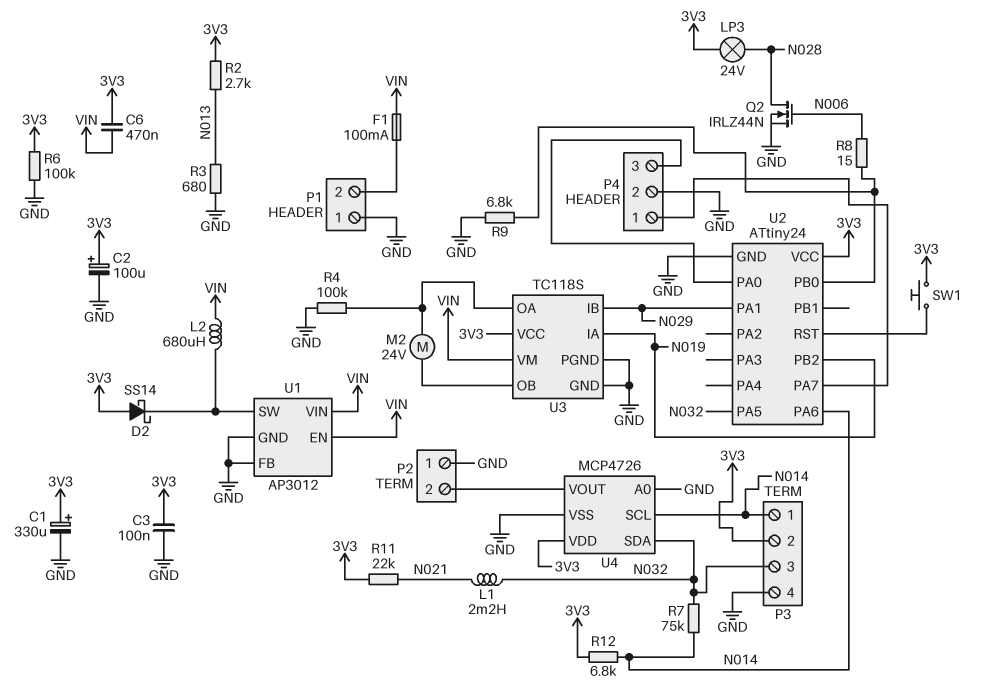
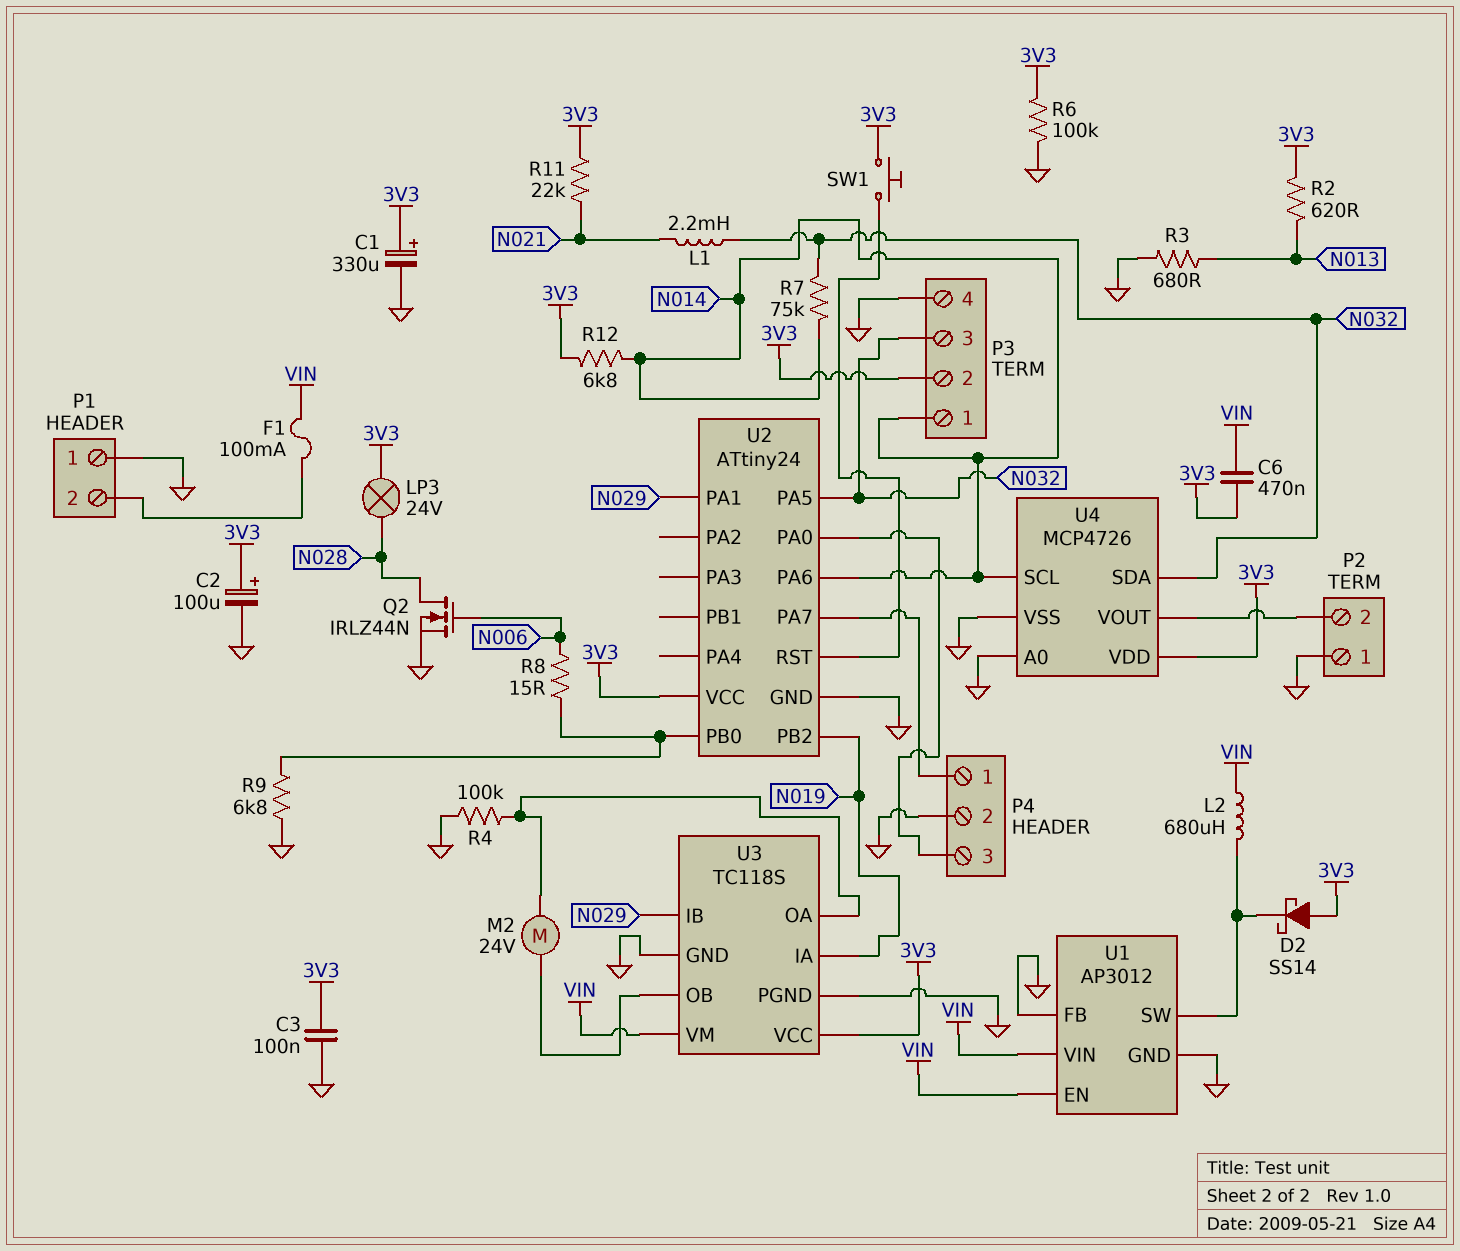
R2: 2.7k (3V3, N013) -> 620 (3V3, N013)

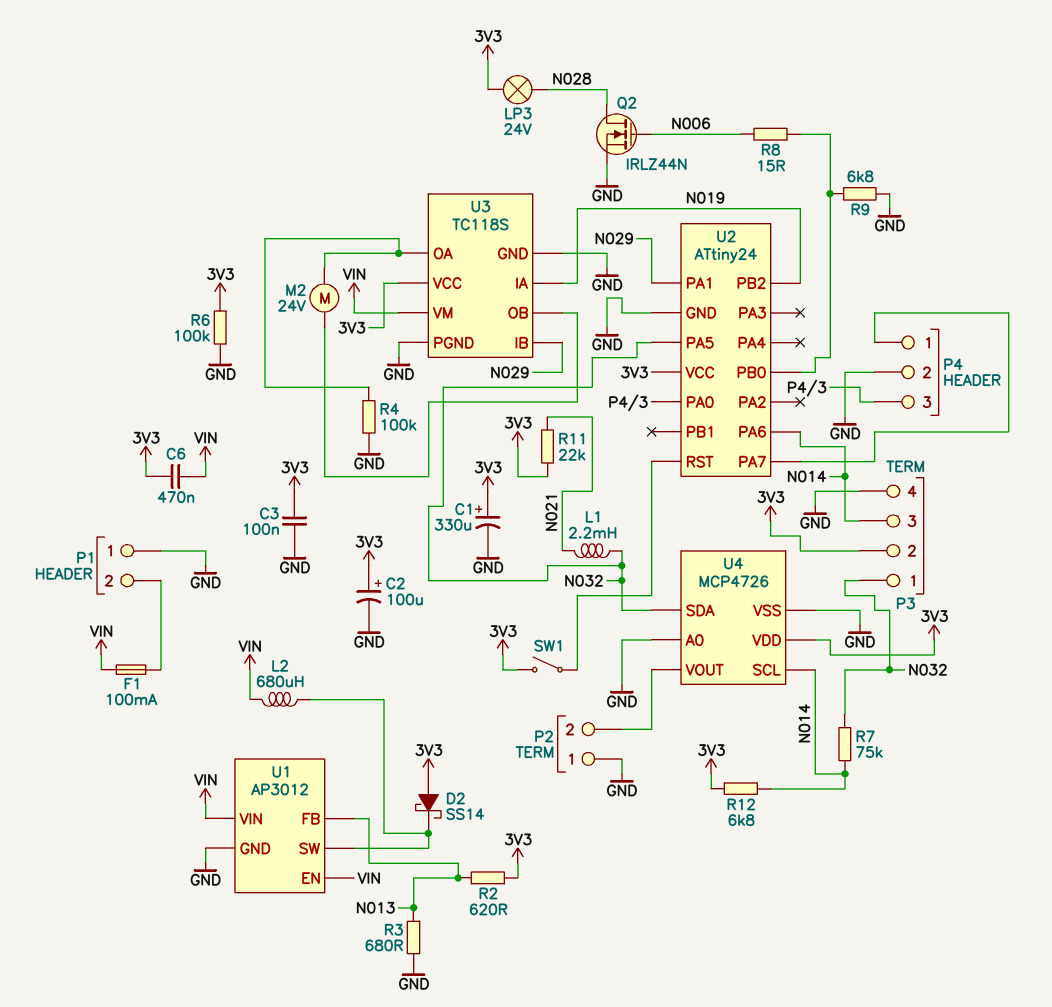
P3 pin 1: N014 -> N032
P3 pin 3: N032 -> N014
SW1: button (3V3, U2/RST) -> switch (3V3, U2/RST)
U1 pin FB: GND -> N013

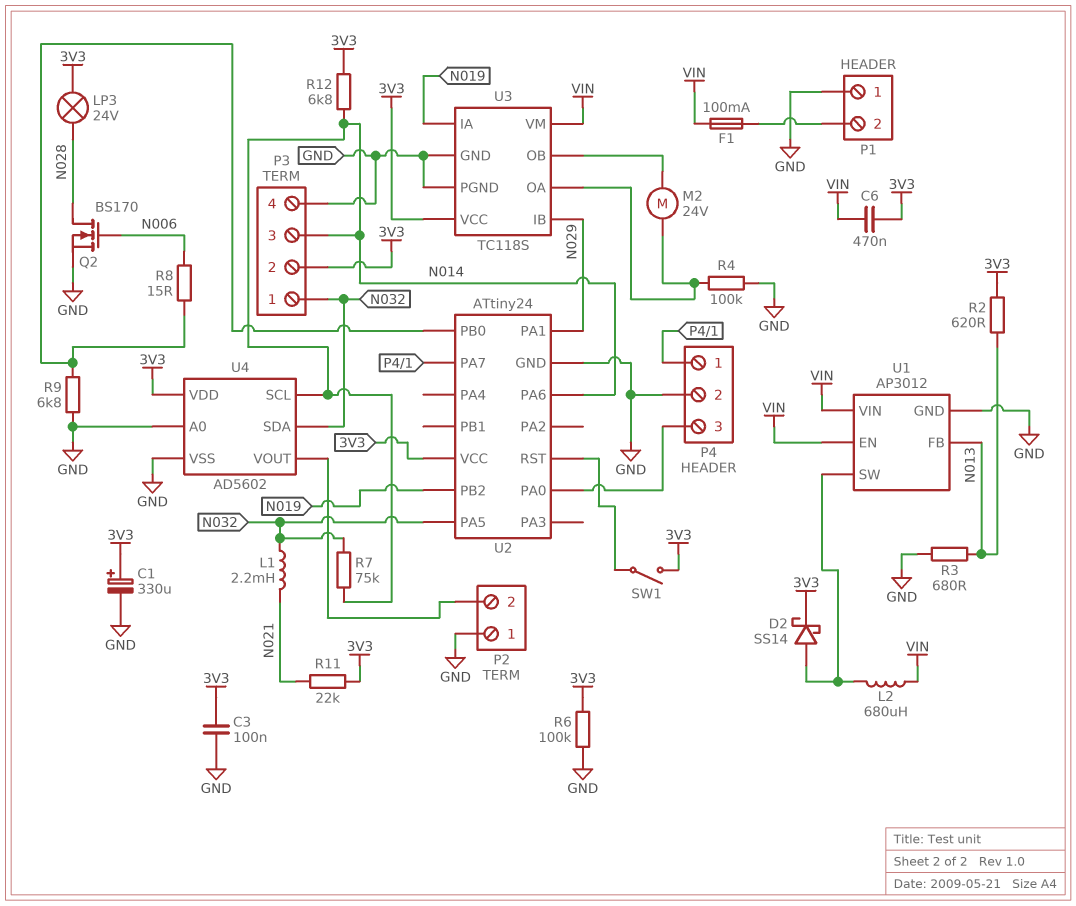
C2: 100uF (plus 3V3, minus GND) -> none
D2: schottky SS14 (A 3V3, K U1/SW) -> schottky SS14 (A U1/SW, K 3V3)
Q2: NMOS IRLZ44N (G N006, D N028, S GND) -> NMOS BS170 (G N006, D N028, S GND)
U4: MCP4726 -> AD5602

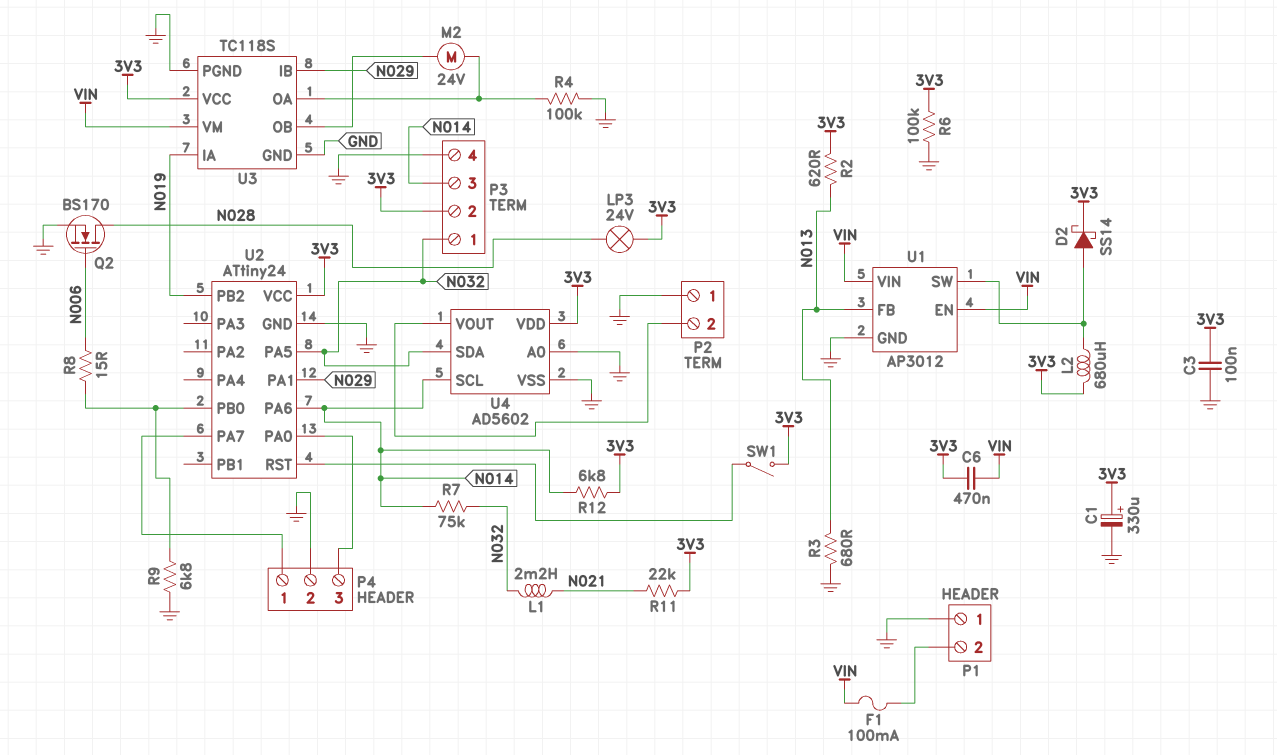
L2: 680uH (U1/SW, VIN) -> 680uH (3V3, U1/SW)

